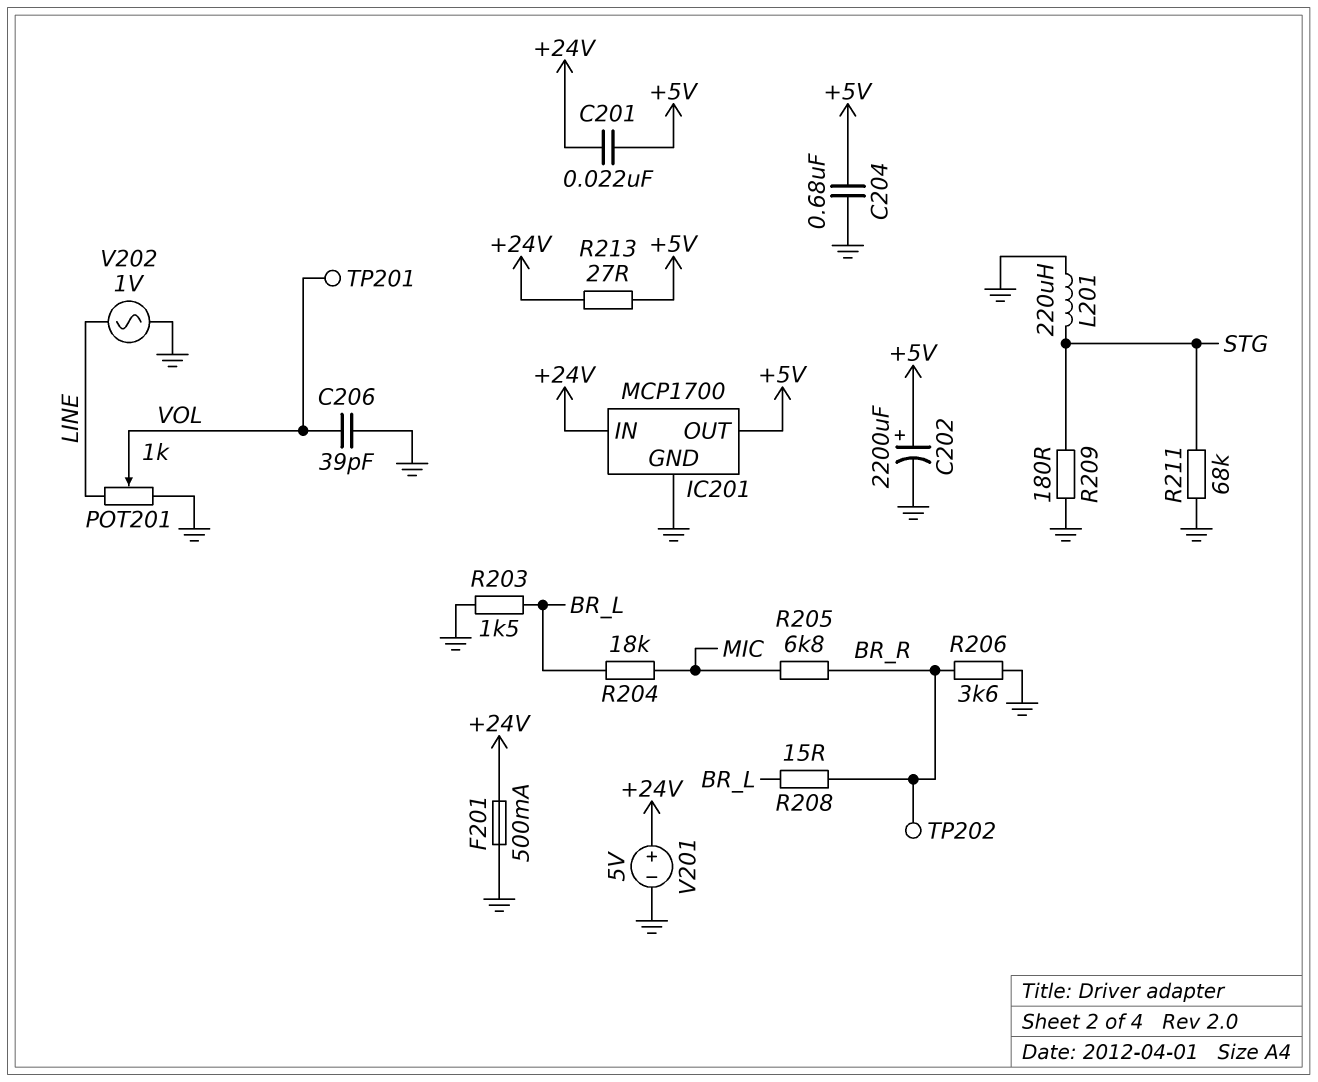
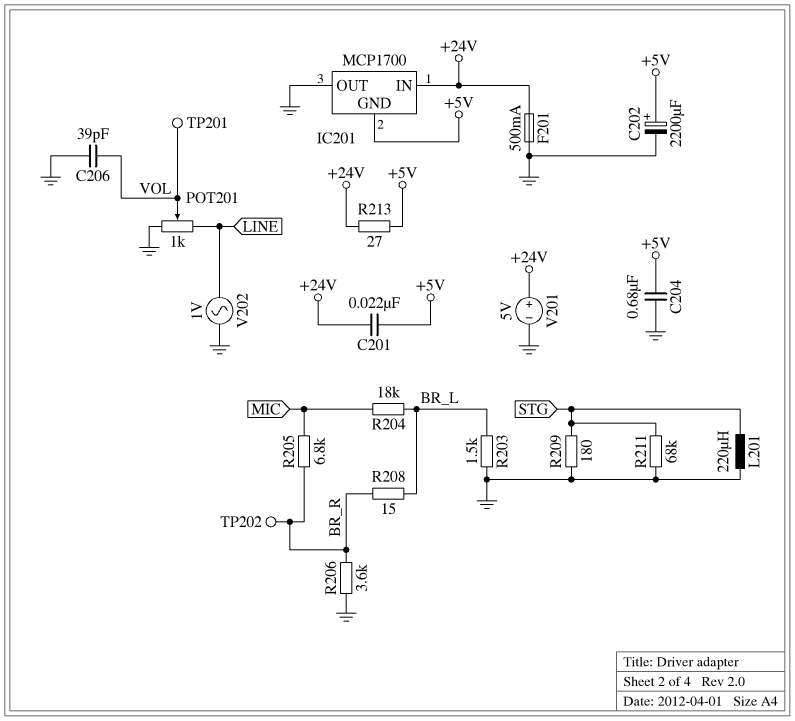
IC201 pin GND: GND -> +5V
IC201 pin OUT: +5V -> GND

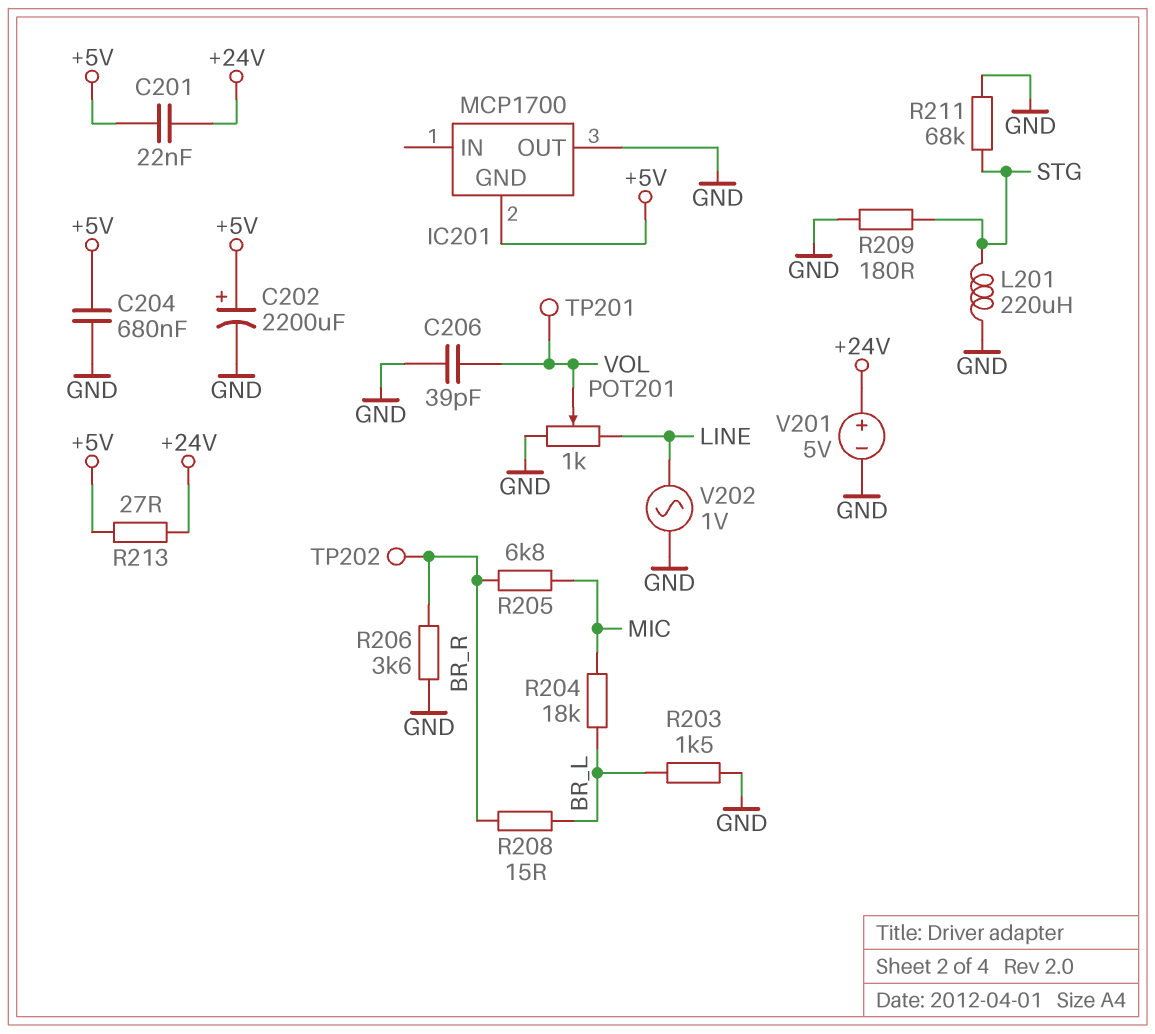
F201: 500mA (+24V, GND) -> none
IC201 pin IN: +24V -> none

